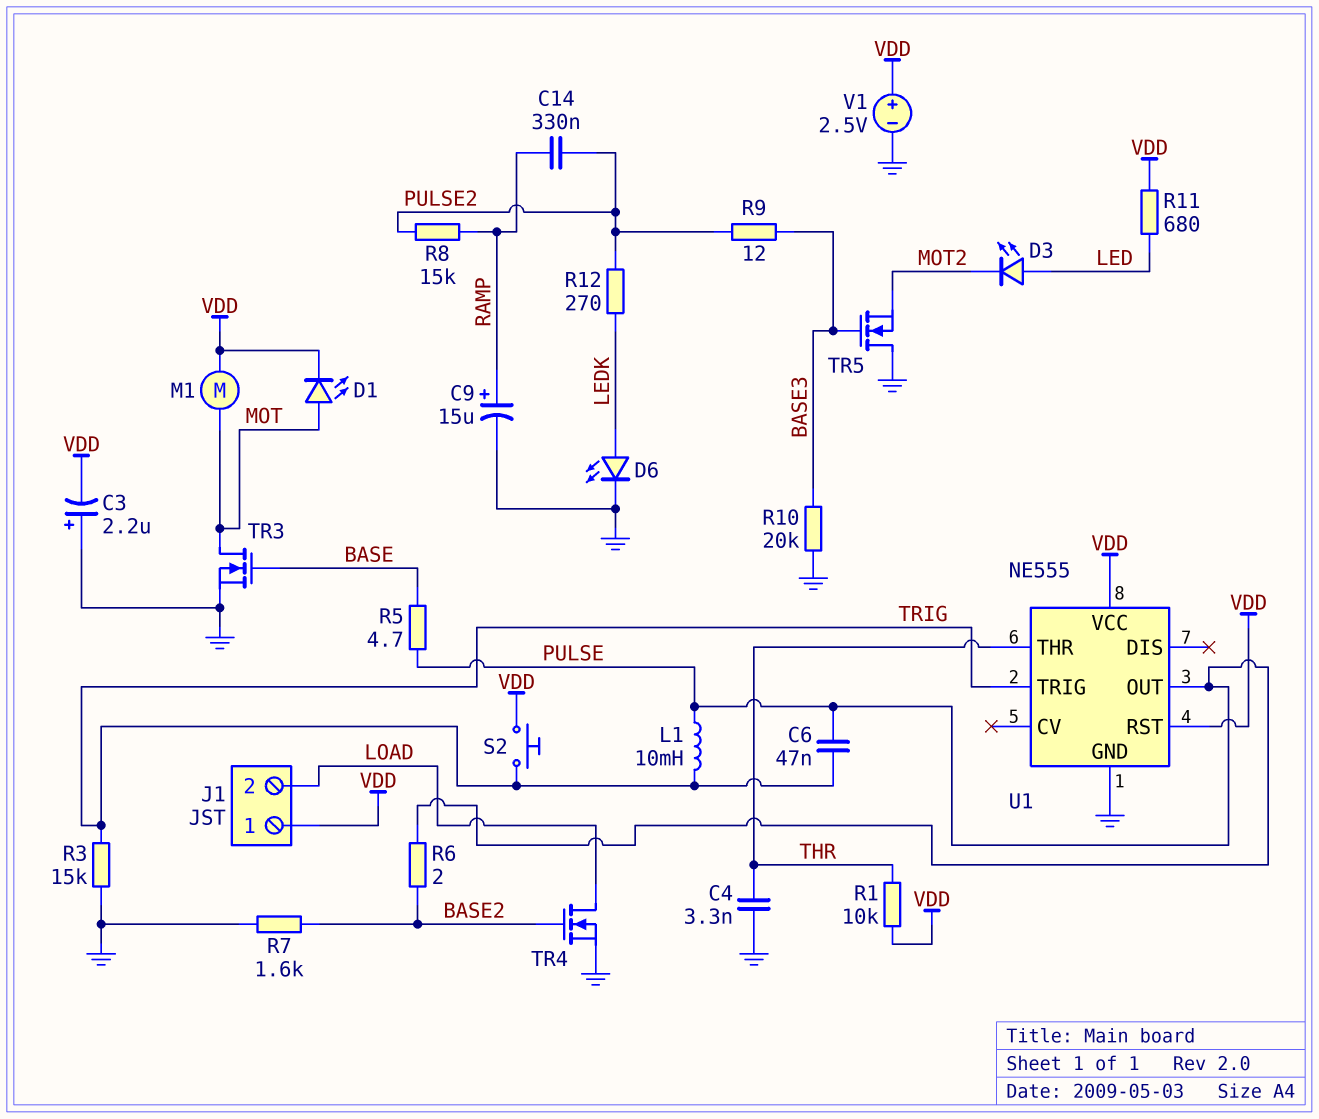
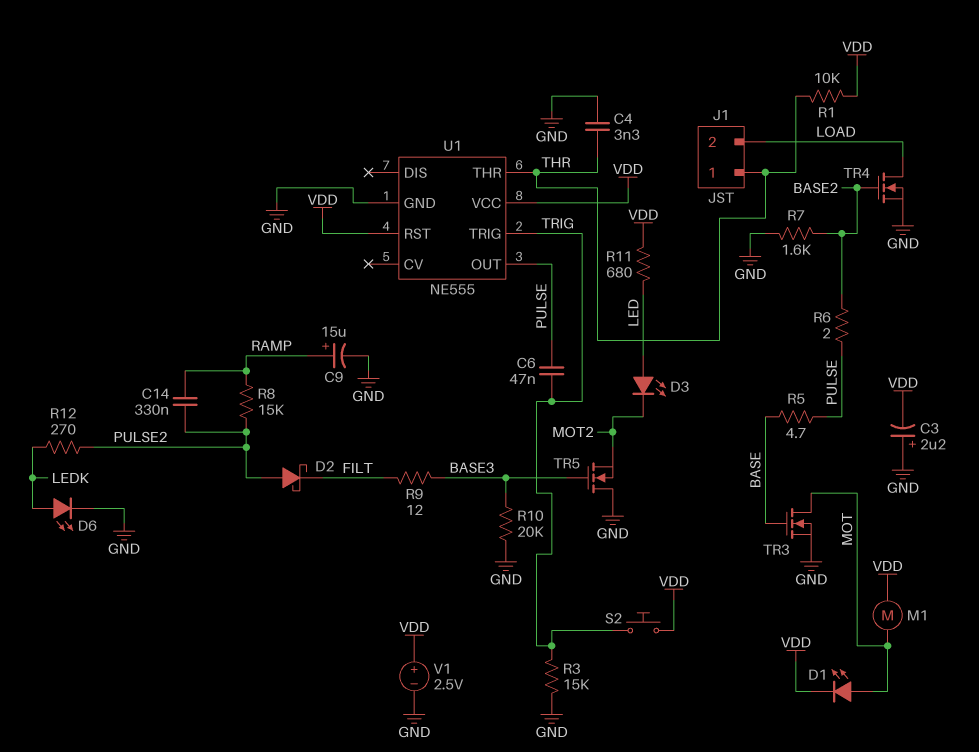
D2: none -> schottky (A PULSE2, K FILT)
J1 pin 1: VDD -> THR
L1: 10mH (PULSE, TRIG) -> none
R9: 12 (BASE3, PULSE2) -> 12 (BASE3, FILT)

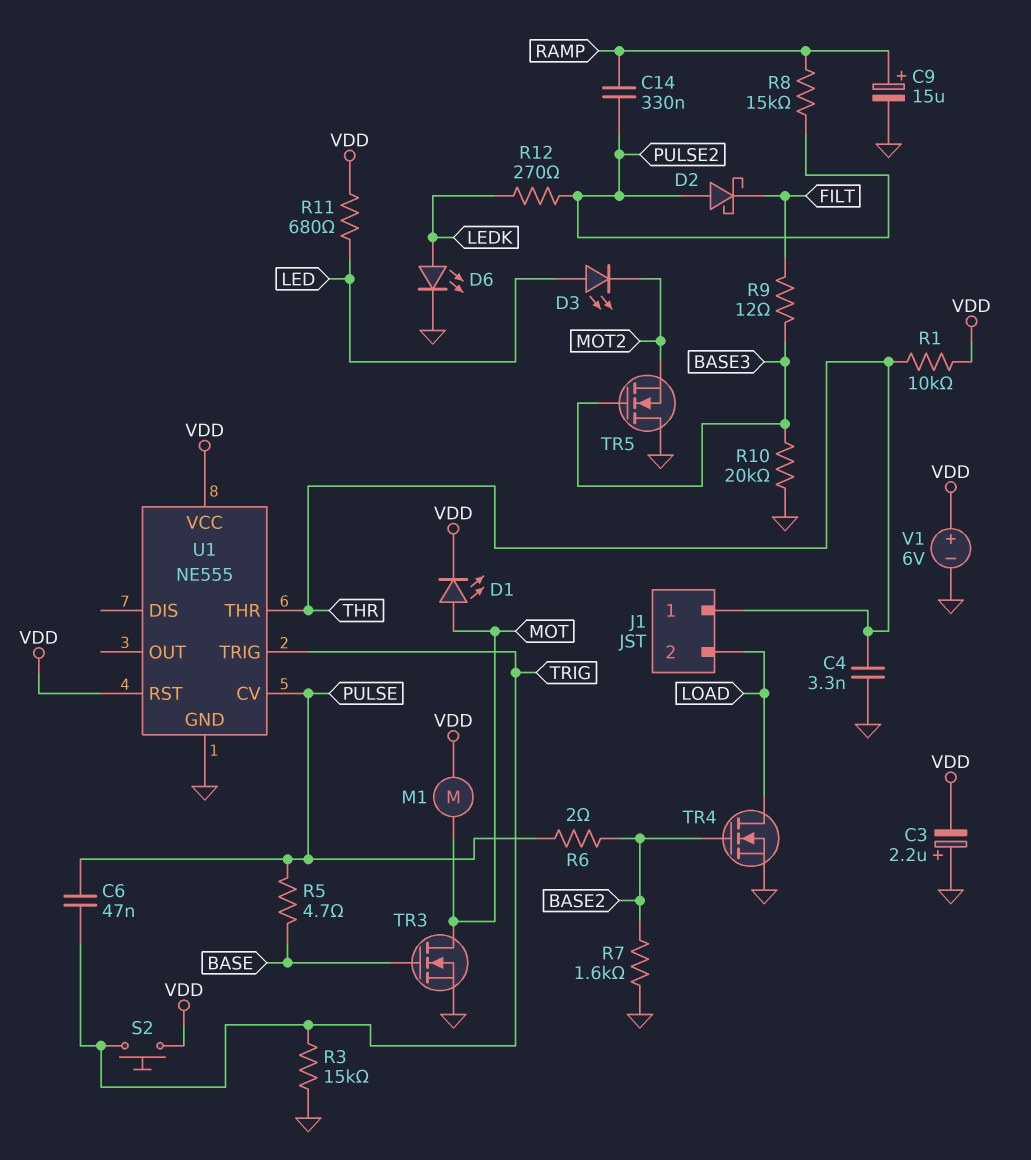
U1 pin CV: none -> PULSE
U1 pin OUT: PULSE -> none
V1: 2.5V (plus VDD, minus GND) -> 6V (plus VDD, minus GND)

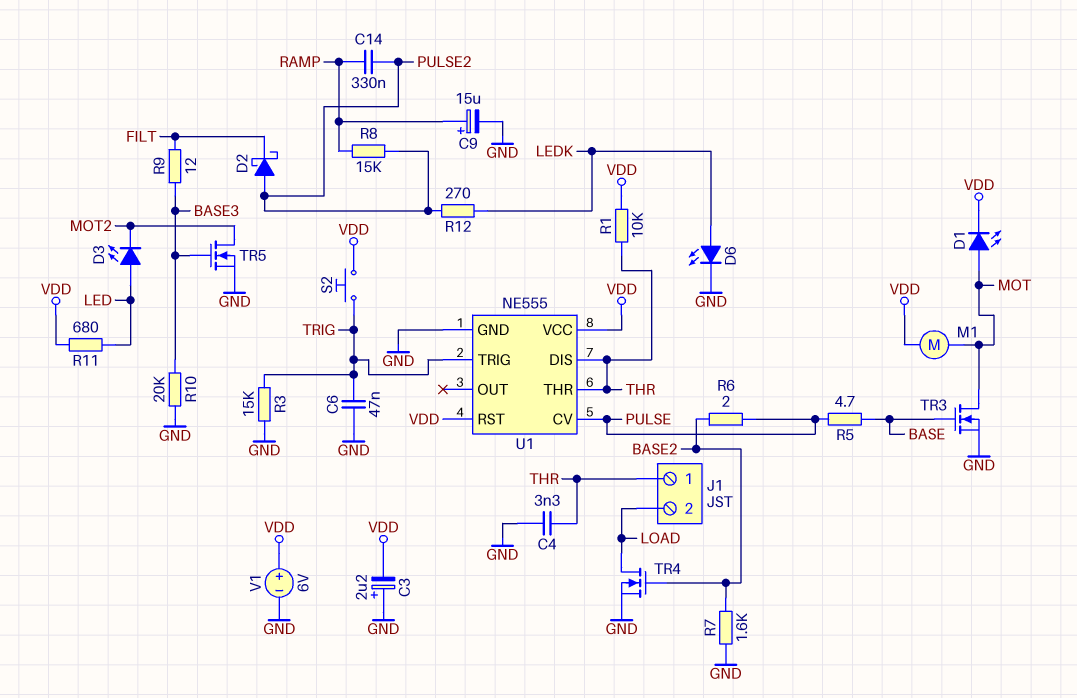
C6: 47nF (PULSE, TRIG) -> 47nF (GND, TRIG)
TR5: NMOS (G BASE3, D GND, S MOT2) -> NMOS (G BASE3, D MOT2, S GND)
U1 pin DIS: none -> THR

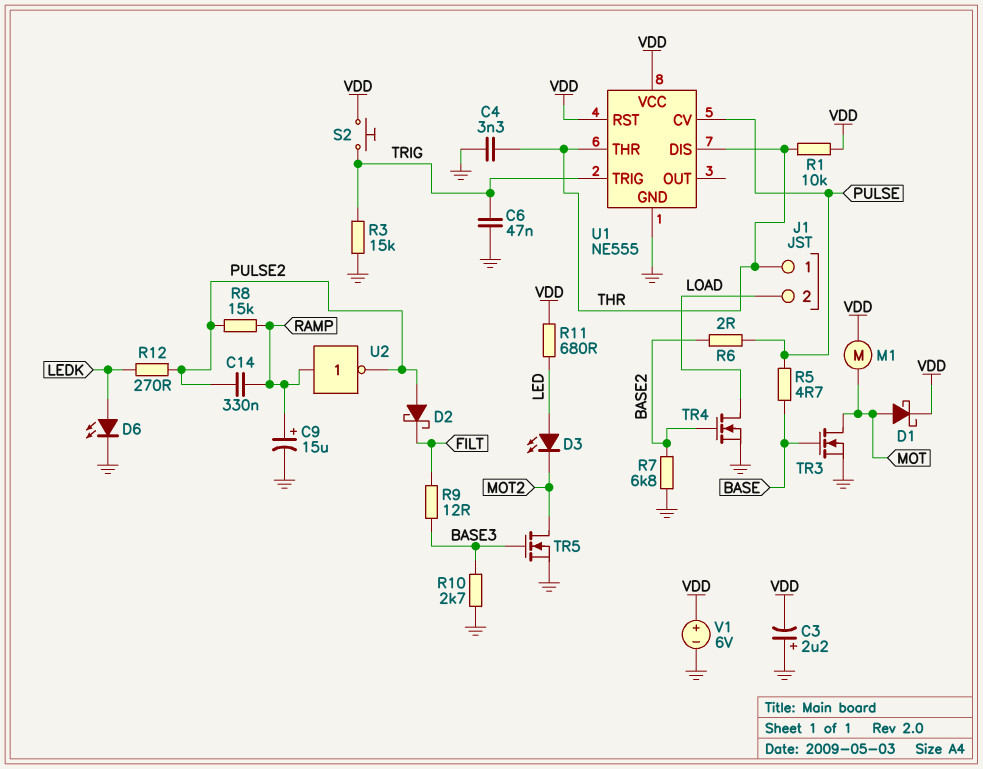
D1: LED (A MOT, K VDD) -> schottky (A MOT, K VDD)
R7: 1.6k (BASE2, GND) -> 6.8k (BASE2, GND)
R10: 20k (BASE3, GND) -> 2.7k (BASE3, GND)
U2: none -> NOT (in RAMP, out PULSE2)

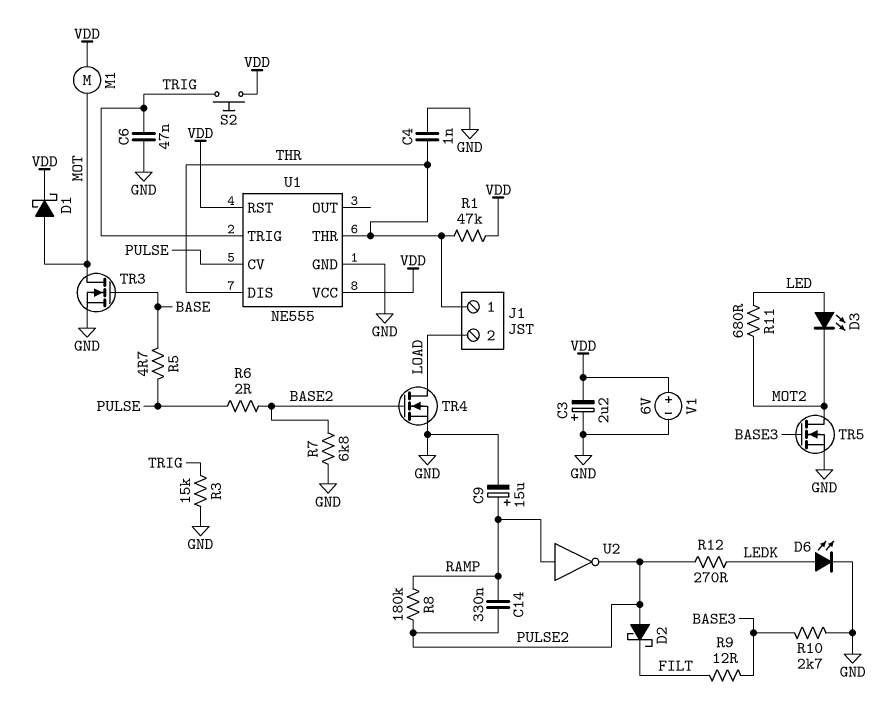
C4: 3.3nF (GND, THR) -> 1nF (GND, THR)
R1: 10k (THR, VDD) -> 47k (THR, VDD)
R8: 15k (PULSE2, RAMP) -> 180k (PULSE2, RAMP)
R11: 680 (LED, VDD) -> 680 (LED, MOT2)

